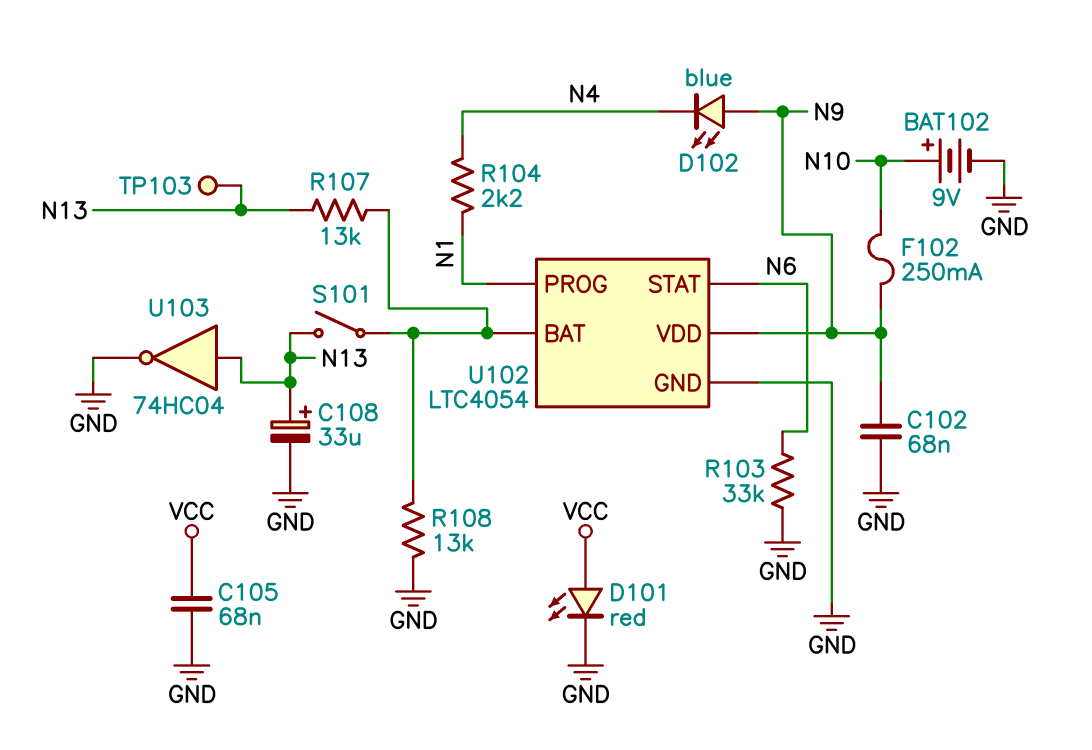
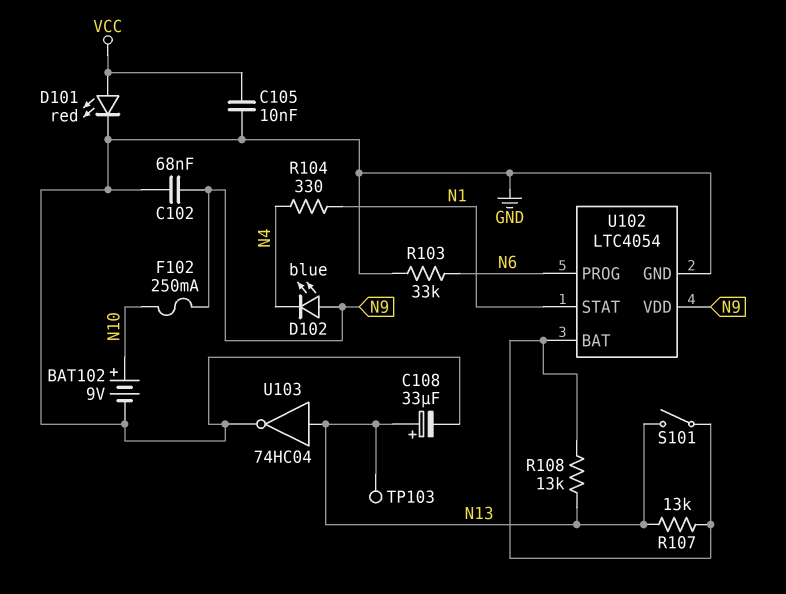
C105: 68nF (GND, VCC) -> 10nF (GND, VCC)
R104: 2.2k (N1, N4) -> 330 (N1, N4)
R108: 13k (GND, U102/BAT) -> 13k (N13, U102/BAT)
U102 pin PROG: N1 -> N6
U102 pin STAT: N6 -> N1

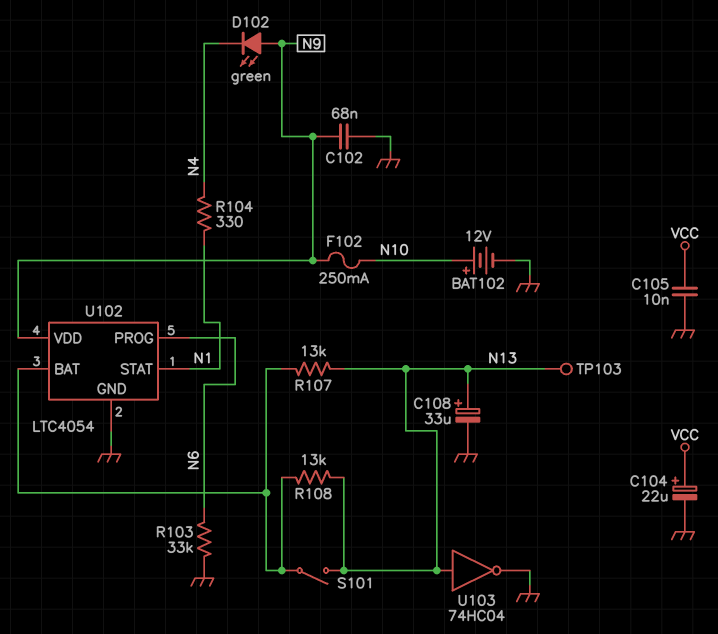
BAT102: 9V (plus N10, minus GND) -> 12V (plus N10, minus GND)
C104: none -> 22uF (plus VCC, minus GND)
D101: LED red (A VCC, K GND) -> none
D102: LED blue (A N9, K N4) -> LED green (A N9, K N4)

